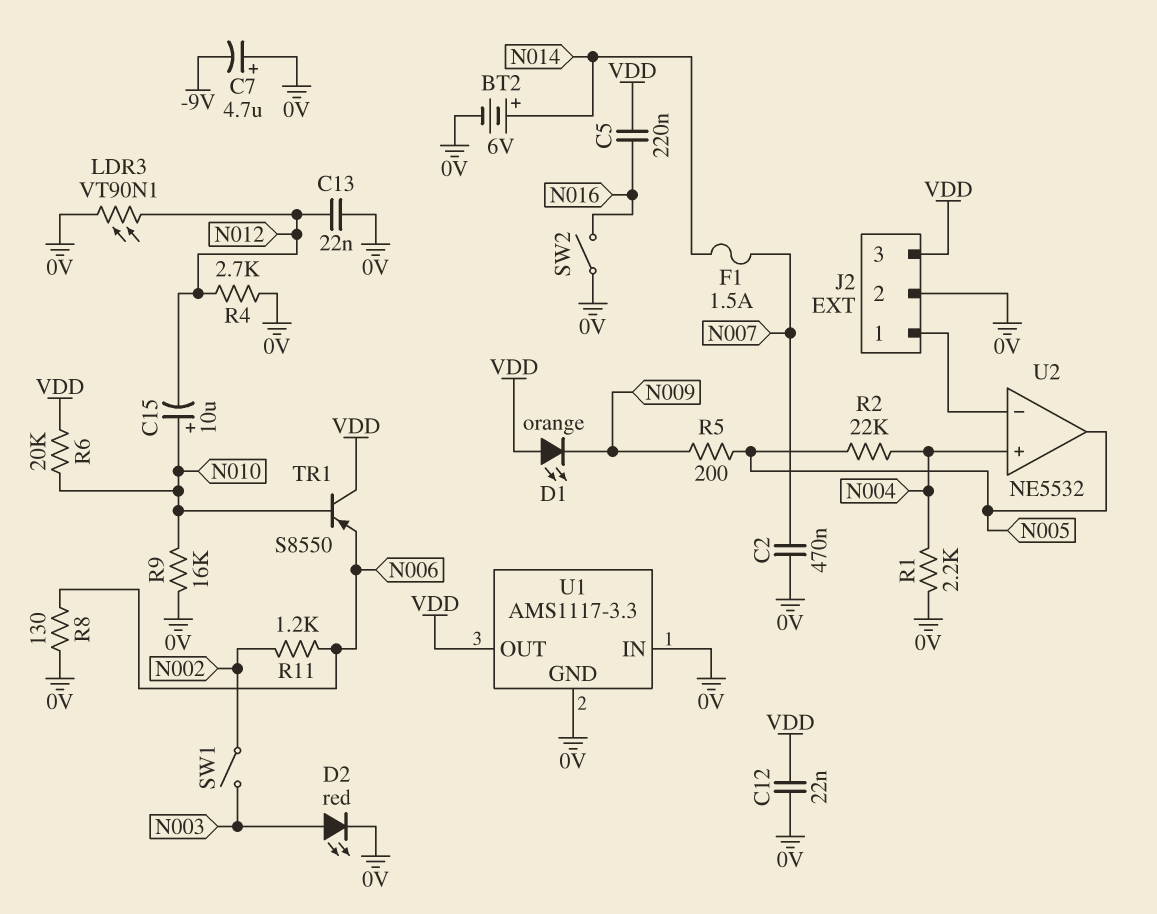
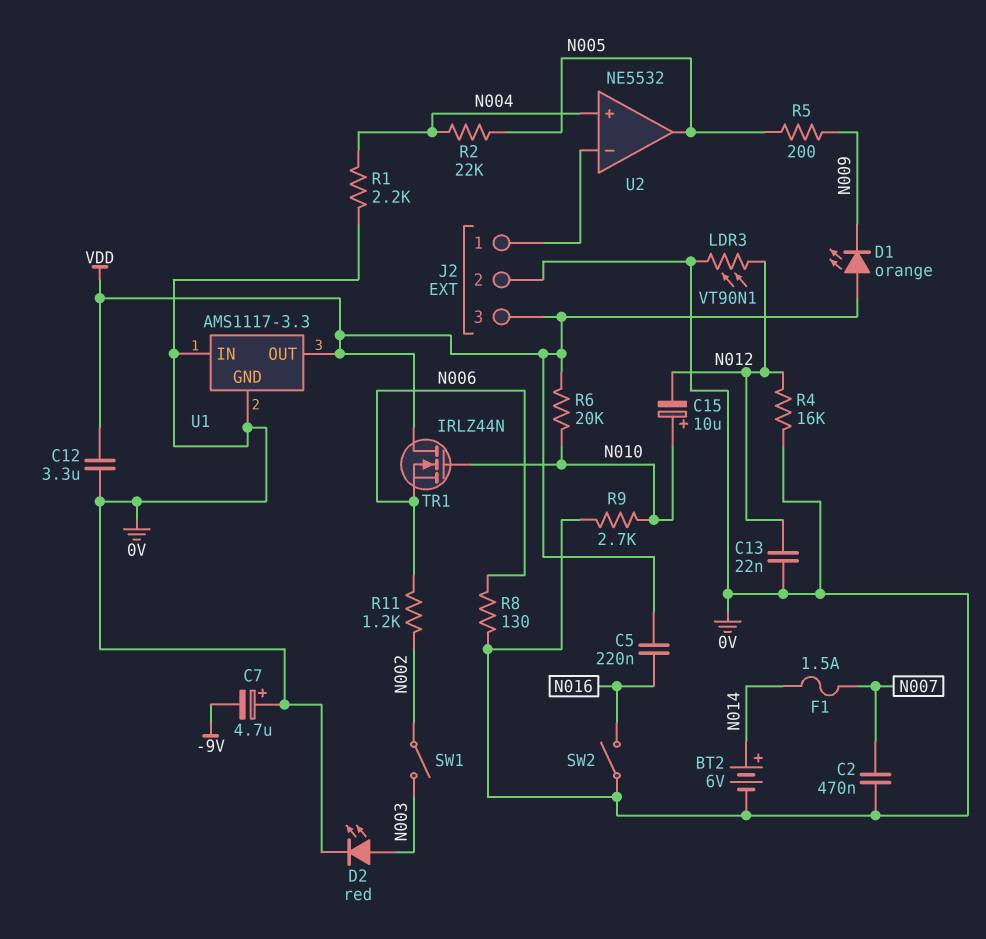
C12: 22nF (0V, VDD) -> 3.3uF (0V, VDD)
R4: 2.7k (0V, N012) -> 16k (0V, N012)
R9: 16k (0V, N010) -> 2.7k (0V, N010)
TR1: PNP S8550 (B N010, C VDD, E N006) -> NMOS IRLZ44N (G N010, D VDD, S N006)

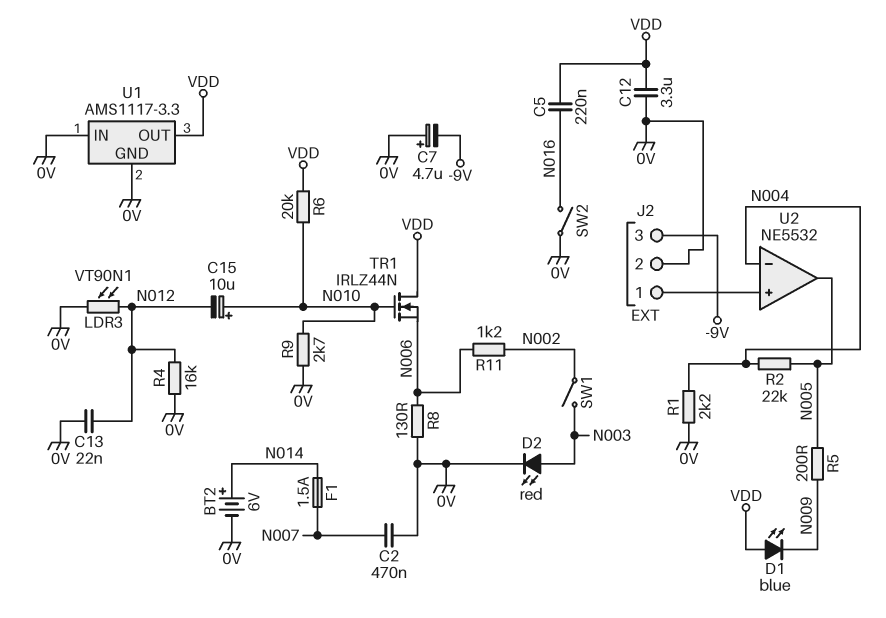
D1: LED orange (A VDD, K N009) -> LED blue (A VDD, K N009)
J2 pin 3: VDD -> -9V
U2 pin in+: N004 -> J2/1
U2 pin in-: J2/1 -> N004

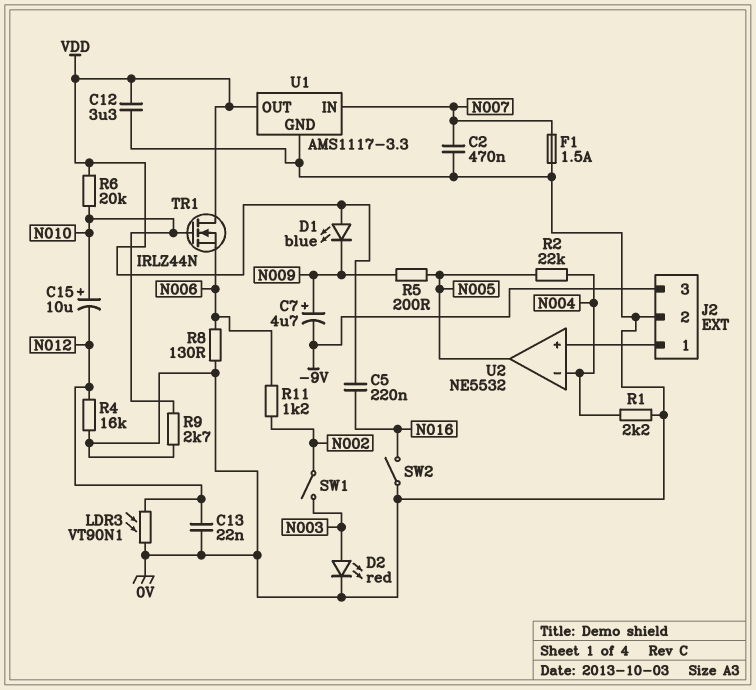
BT2: 6V (plus N014, minus 0V) -> none
C7: 4.7uF (plus 0V, minus -9V) -> 4.7uF (plus N009, minus -9V)
F1: 1.5A (N007, N014) -> 1.5A (0V, N007)
U1 pin IN: 0V -> N007

